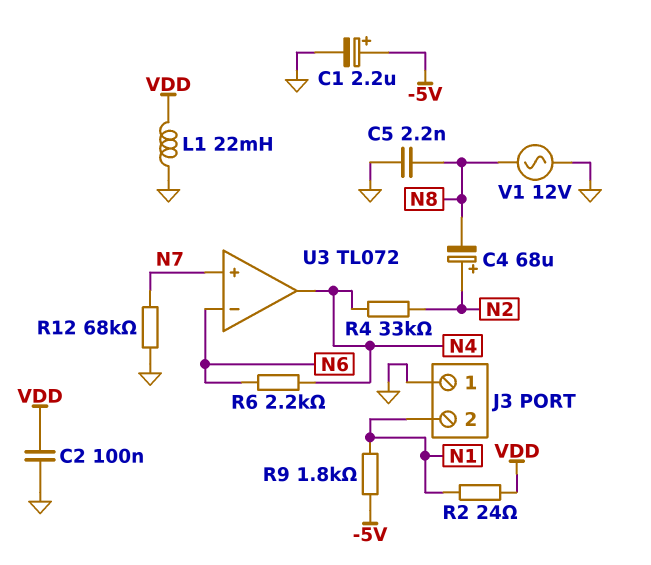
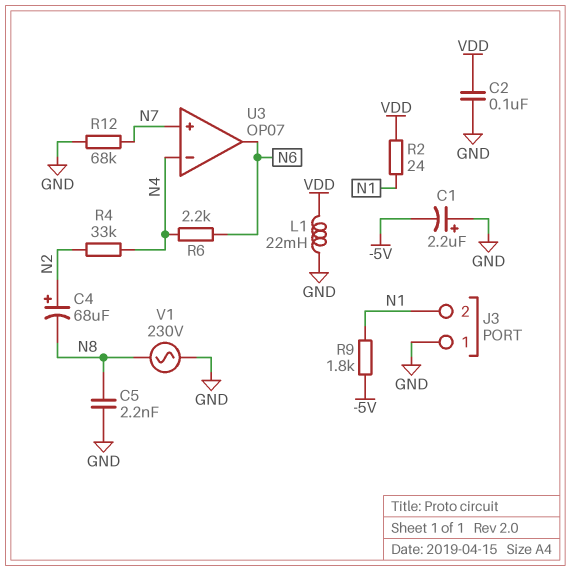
C1: 2.2uF (plus -5V, minus GND) -> 2.2uF (plus GND, minus -5V)
U3: TL072 -> OP07
U3 pin in-: N6 -> N4
U3 pin out: N4 -> N6
V1: AC 12V (GND, N8) -> AC 230V (GND, N8)

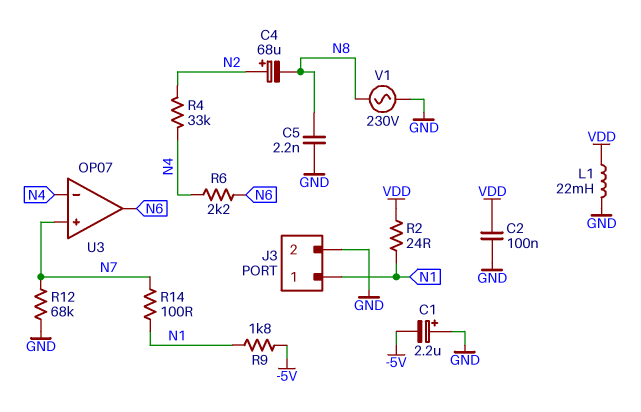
J3 pin 1: GND -> N1
J3 pin 2: N1 -> GND
R14: none -> 100 (N1, N7)

